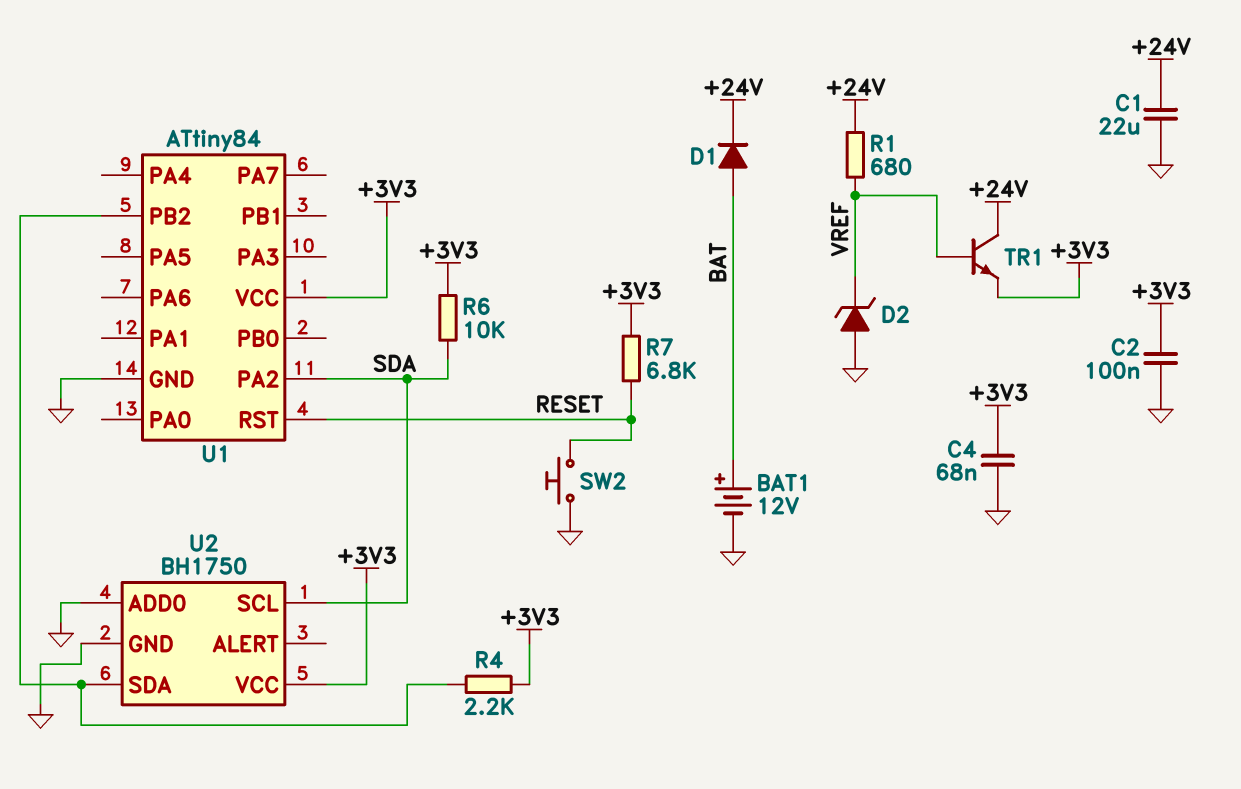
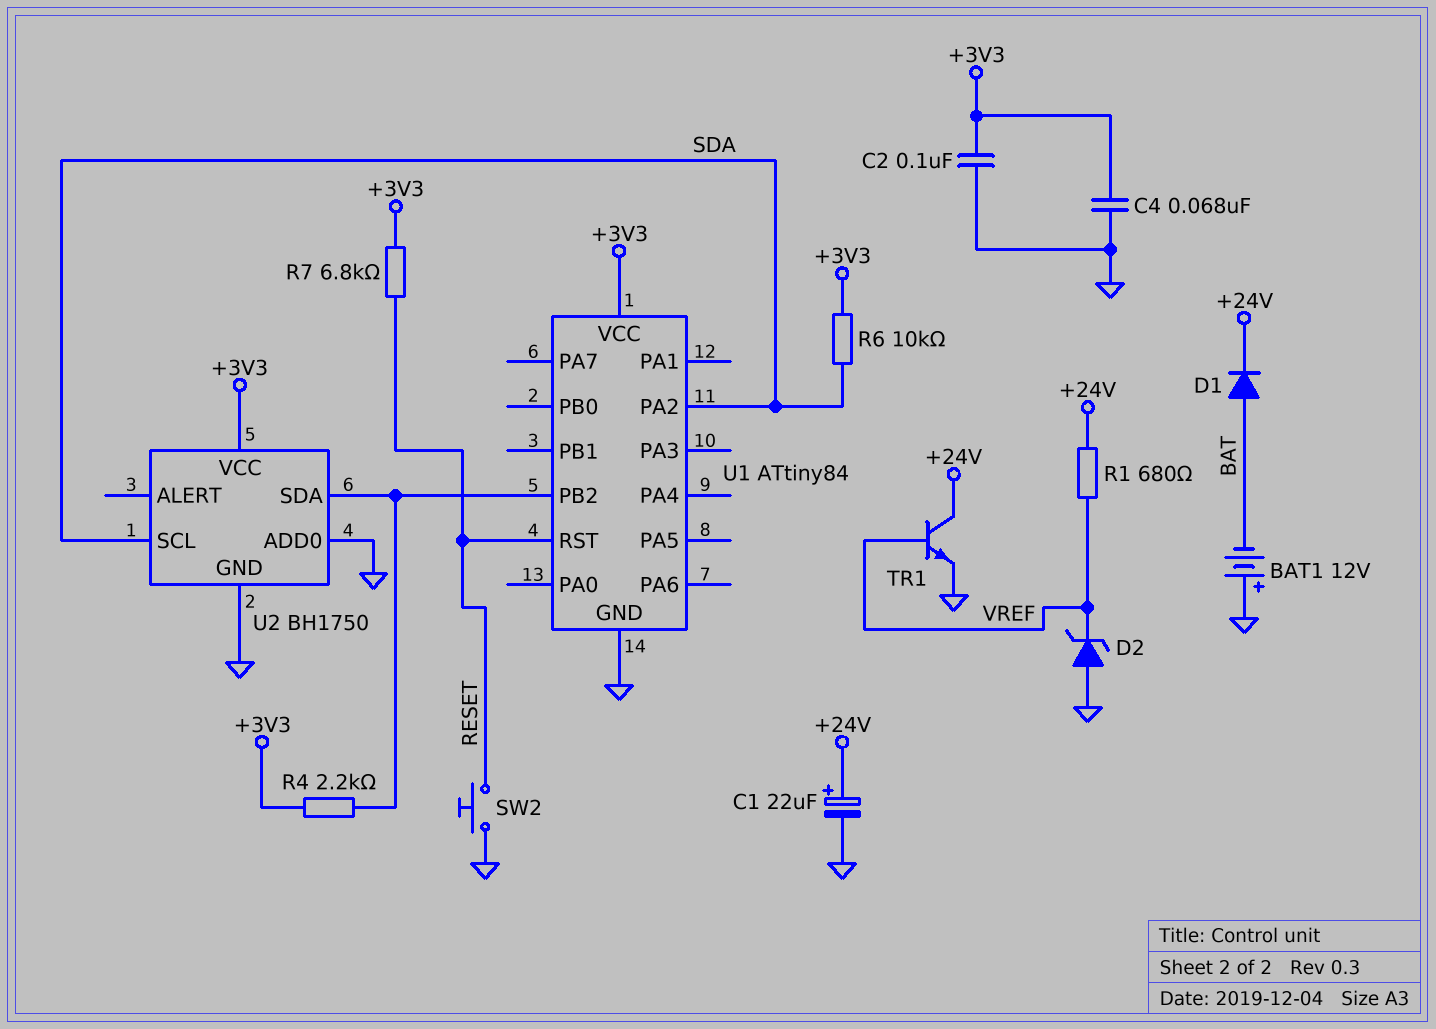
BAT1: 12V (plus BAT, minus GND) -> 12V (plus GND, minus BAT)
C1: 22uF (+24V, GND) -> 22uF (plus +24V, minus GND)
TR1: NPN (B VREF, C +24V, E +3V3) -> NPN (B VREF, C +24V, E GND)

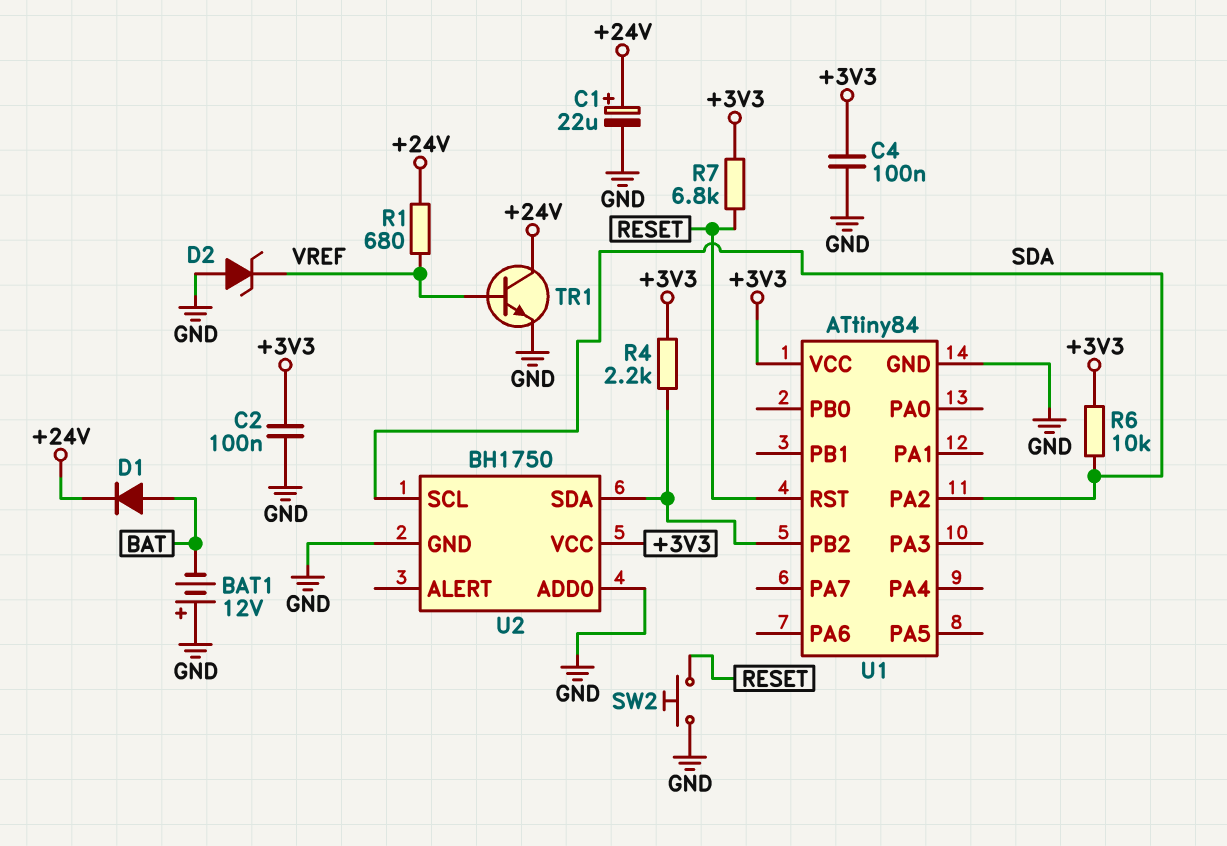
C4: 68nF (+3V3, GND) -> 100nF (+3V3, GND)

